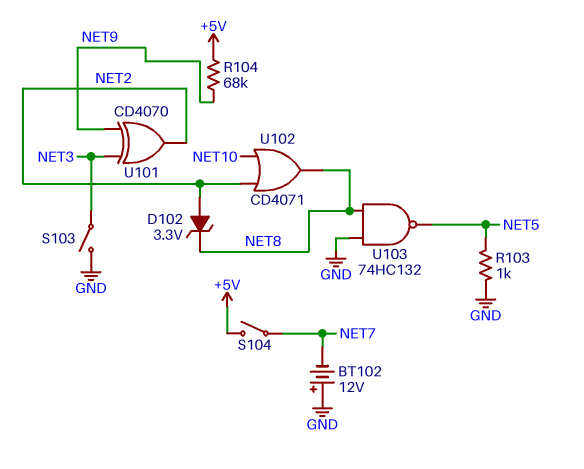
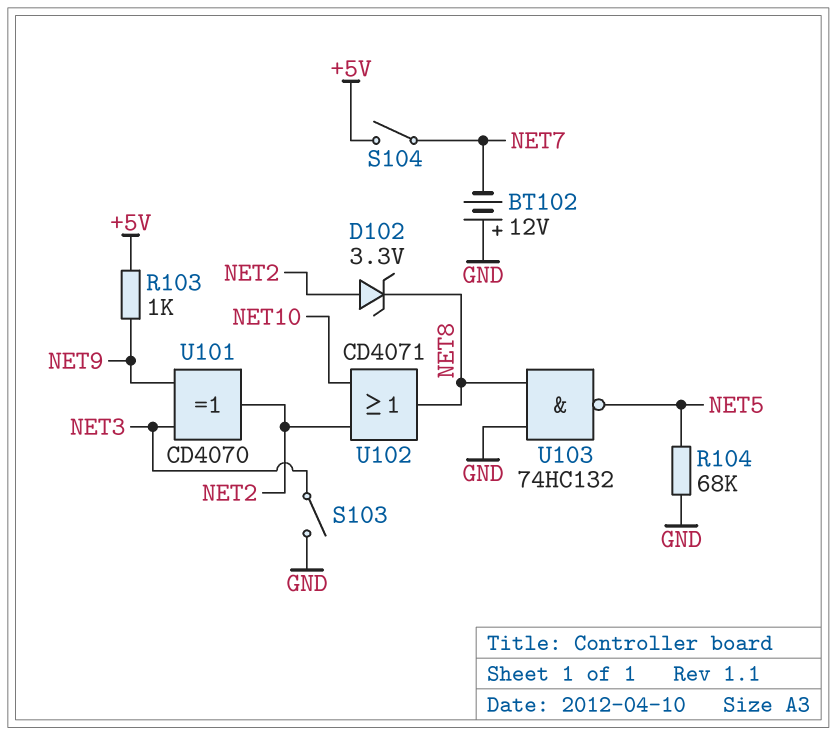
R103: 1k (GND, NET5) -> 1k (+5V, NET9)
R104: 68k (+5V, NET9) -> 68k (GND, NET5)

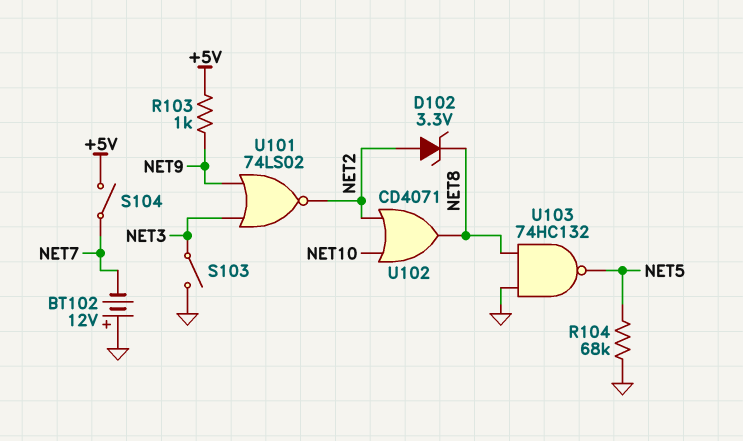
U101: XOR CD4070 (in NET3, in NET9, out NET2) -> NOR 74LS02 (in NET3, in NET9, out NET2)

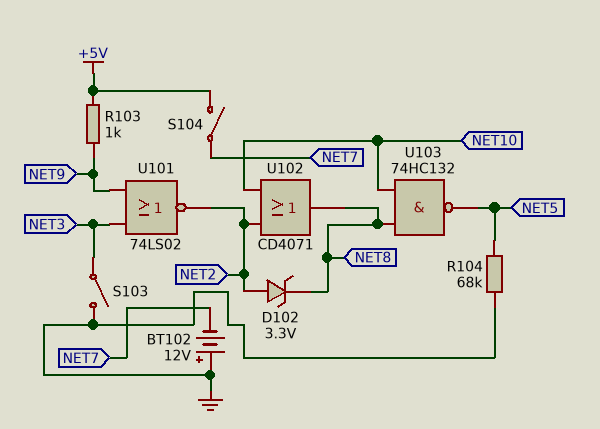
U103: NAND 74HC132 (in GND, in NET8, out NET5) -> NAND 74HC132 (in NET8, in NET10, out NET5)

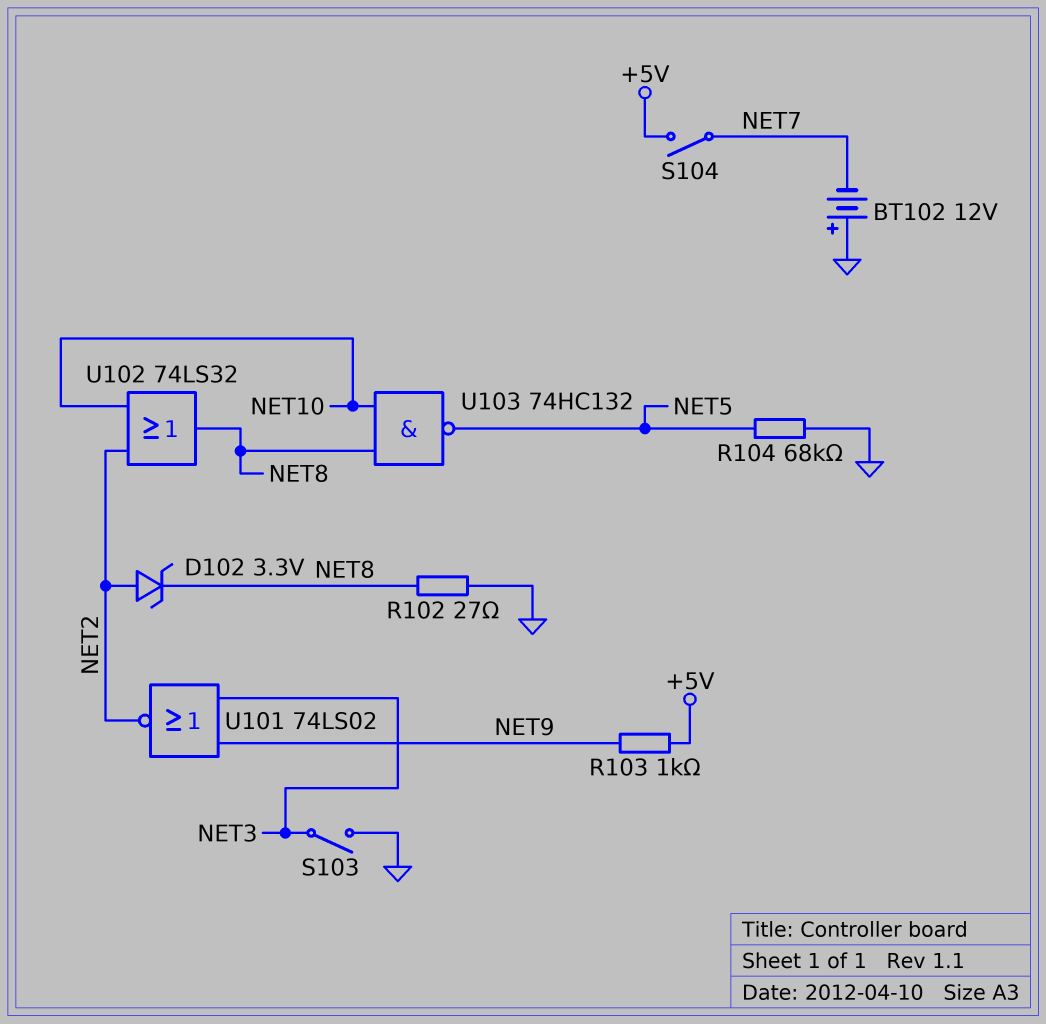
R102: none -> 27 (GND, NET8)
U102: OR CD4071 (in NET2, in NET10, out NET8) -> OR 74LS32 (in NET2, in NET10, out NET8)

